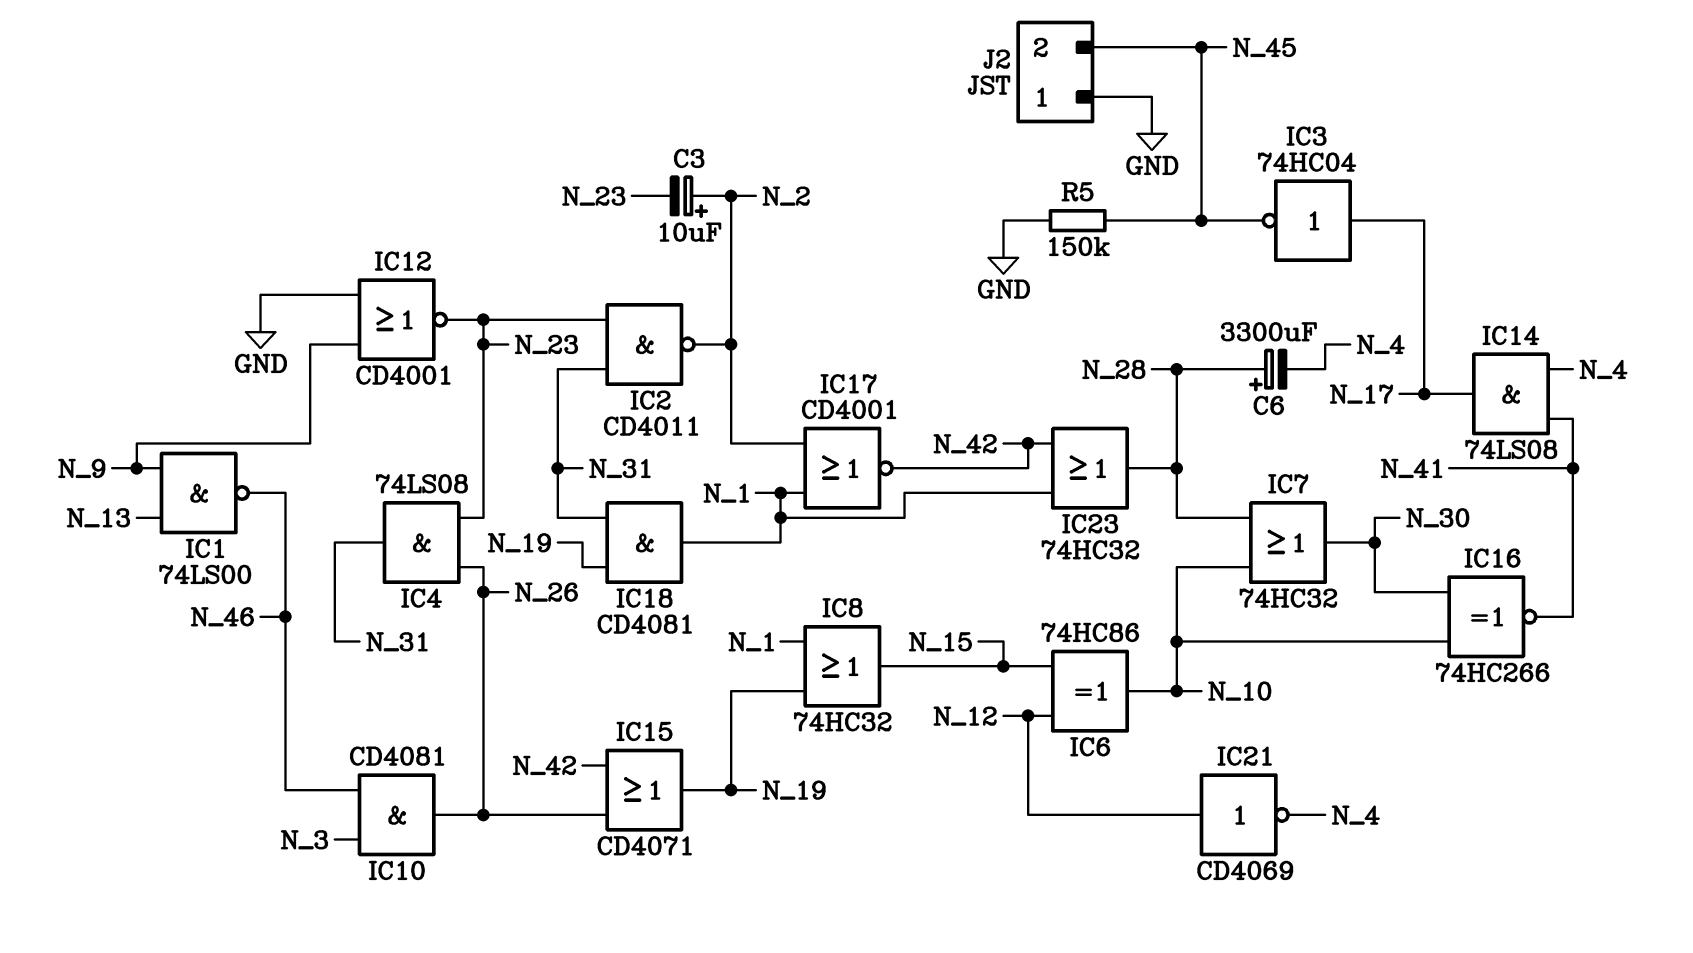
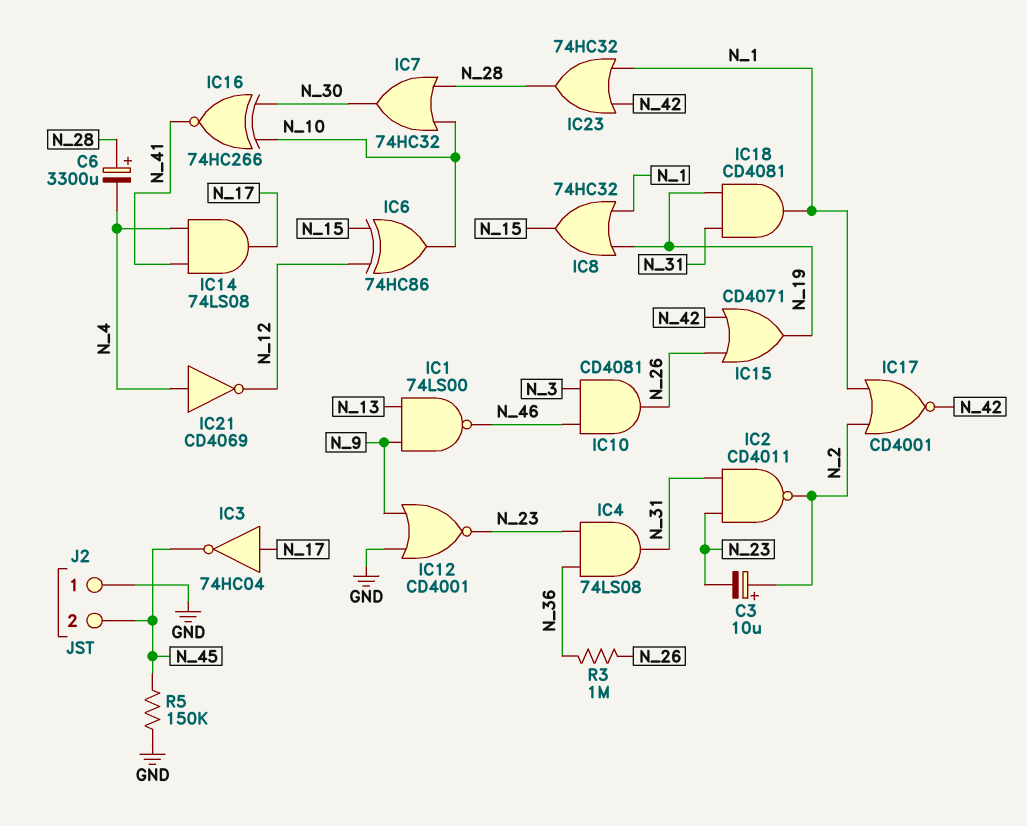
IC4: AND 74LS08 (in N_23, in N_26, out N_31) -> AND 74LS08 (in N_23, in N_36, out N_31)
IC21: NOT CD4069 (in N_12, out N_4) -> NOT CD4069 (in N_4, out N_12)
R3: none -> 1M (N_26, N_36)

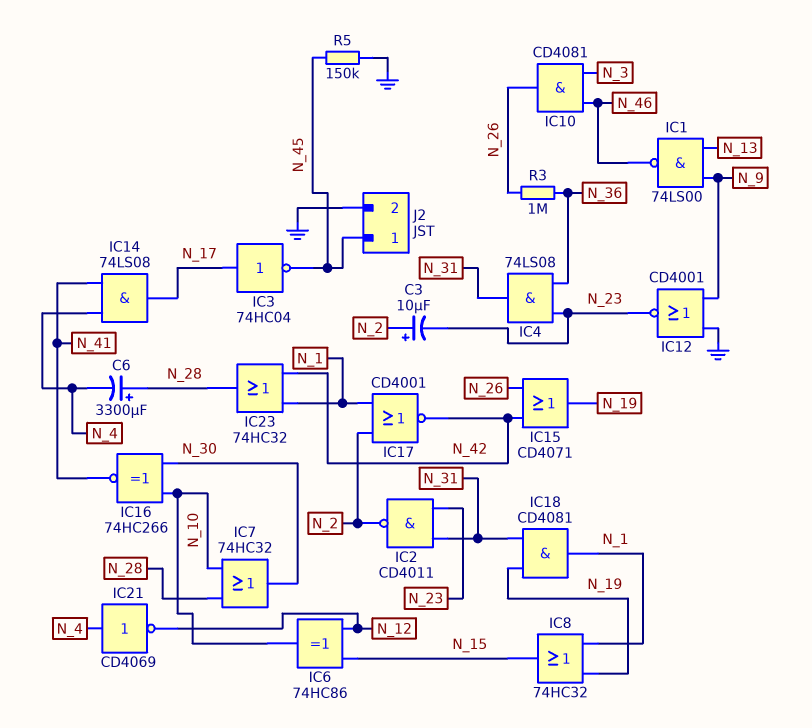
J2 pin 1: GND -> N_45
J2 pin 2: N_45 -> GND

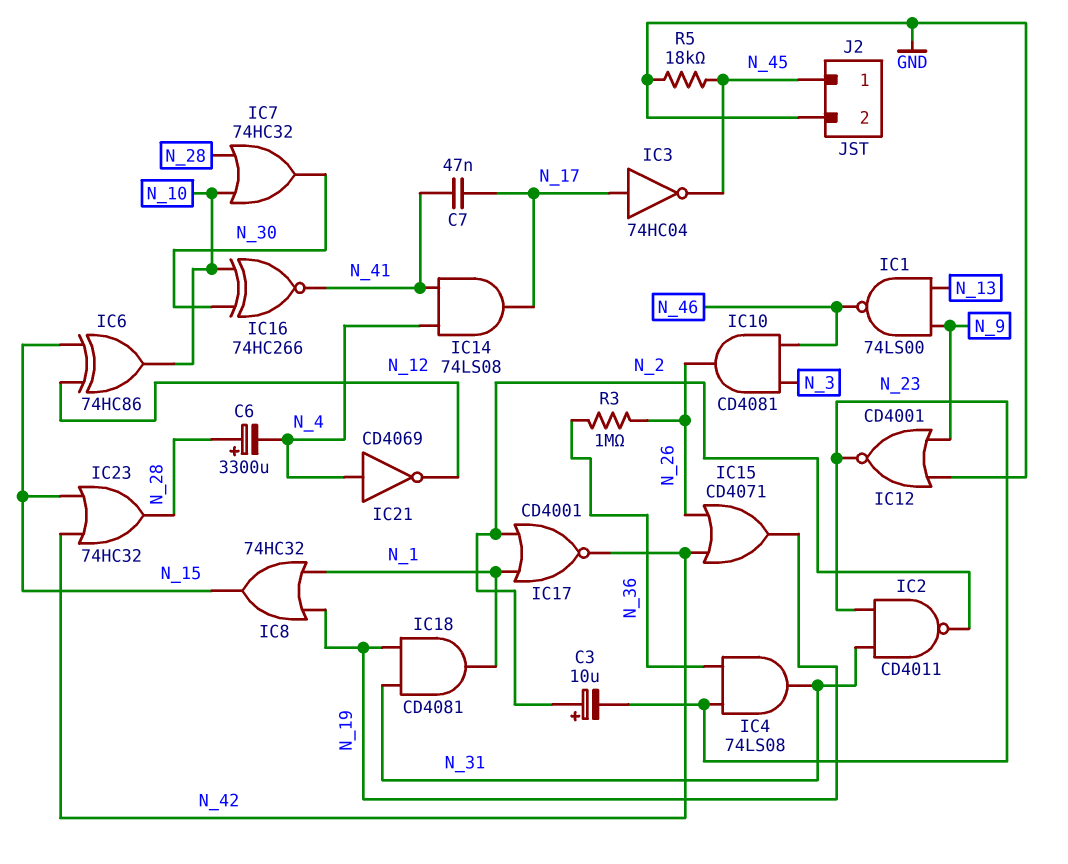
C7: none -> 47nF (N_17, N_41)
IC23: OR 74HC32 (in N_1, in N_42, out N_28) -> OR 74HC32 (in N_15, in N_42, out N_28)
R5: 150k (GND, N_45) -> 18k (GND, N_45)

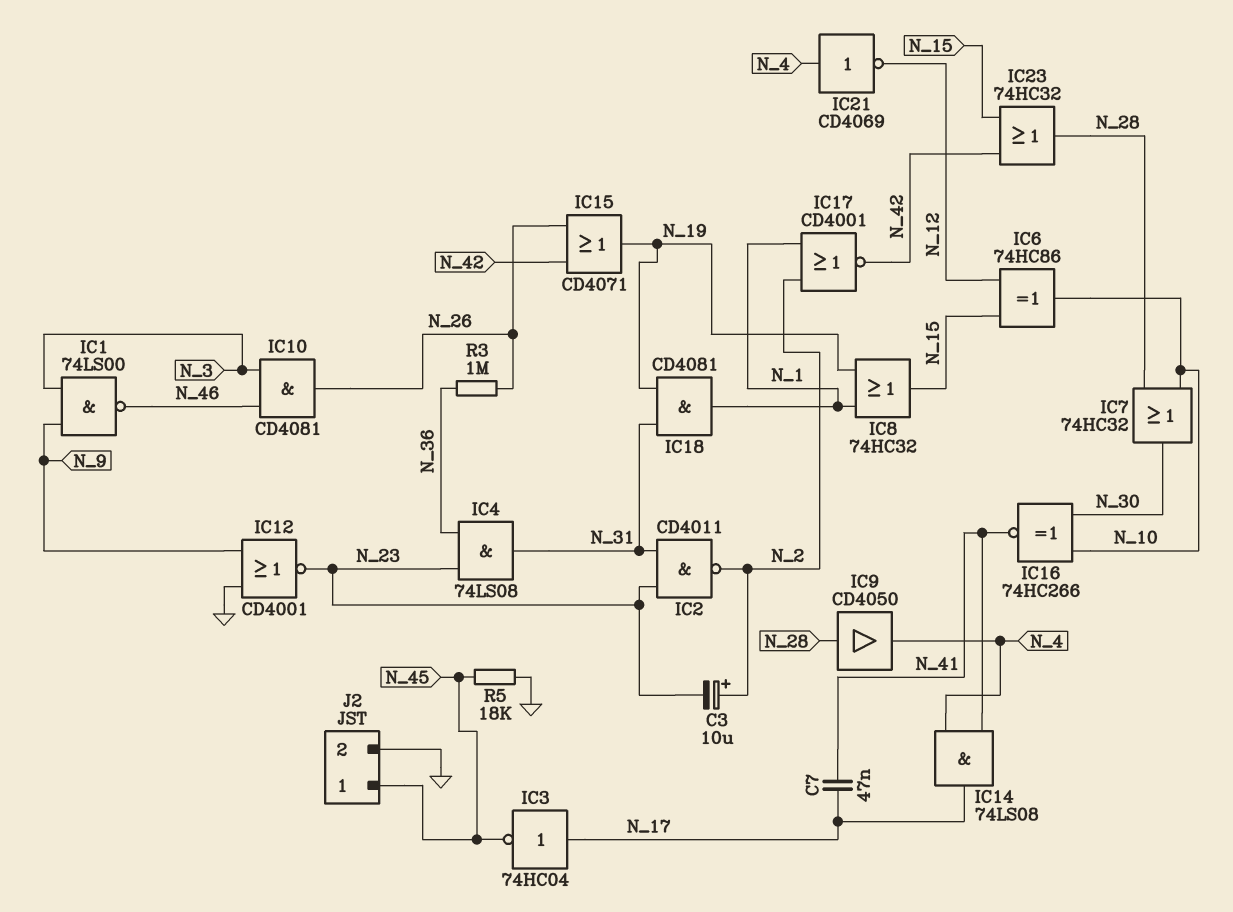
C6: 3300uF (plus N_28, minus N_4) -> none
IC1: NAND 74LS00 (in N_9, in N_13, out N_46) -> NAND 74LS00 (in N_3, in N_9, out N_46)
IC9: none -> buffer CD4050 (in N_28, out N_4)

